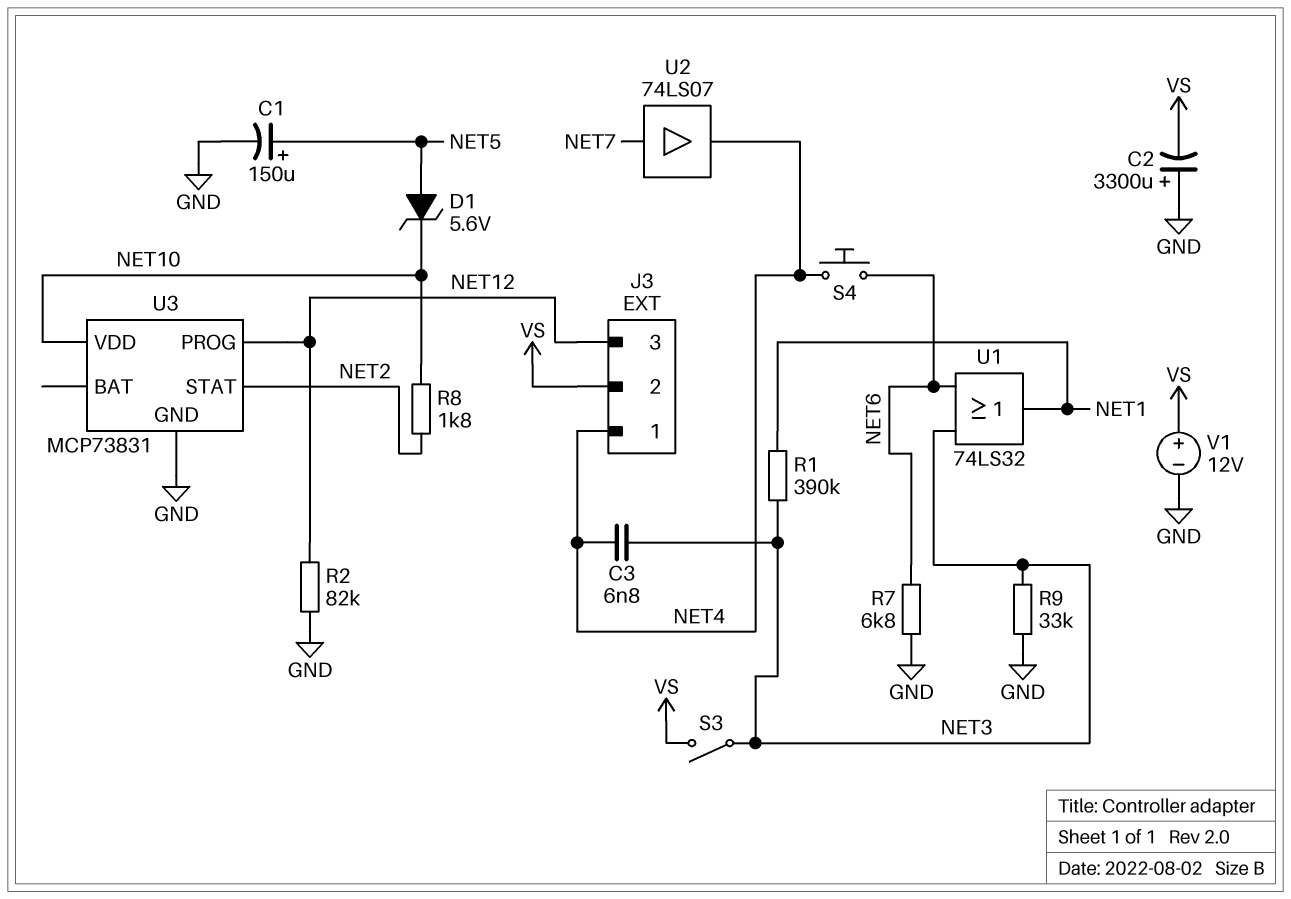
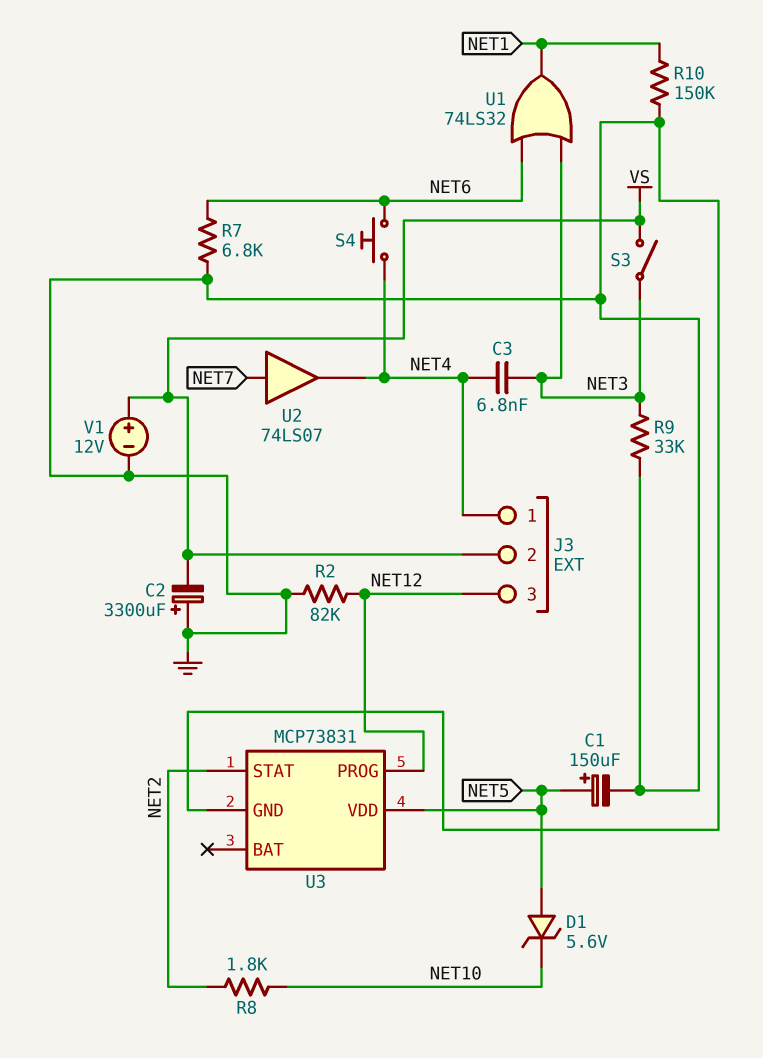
R1: 390k (NET1, NET3) -> none
R10: none -> 150k (GND, NET1)
U3 pin VDD: NET10 -> NET5

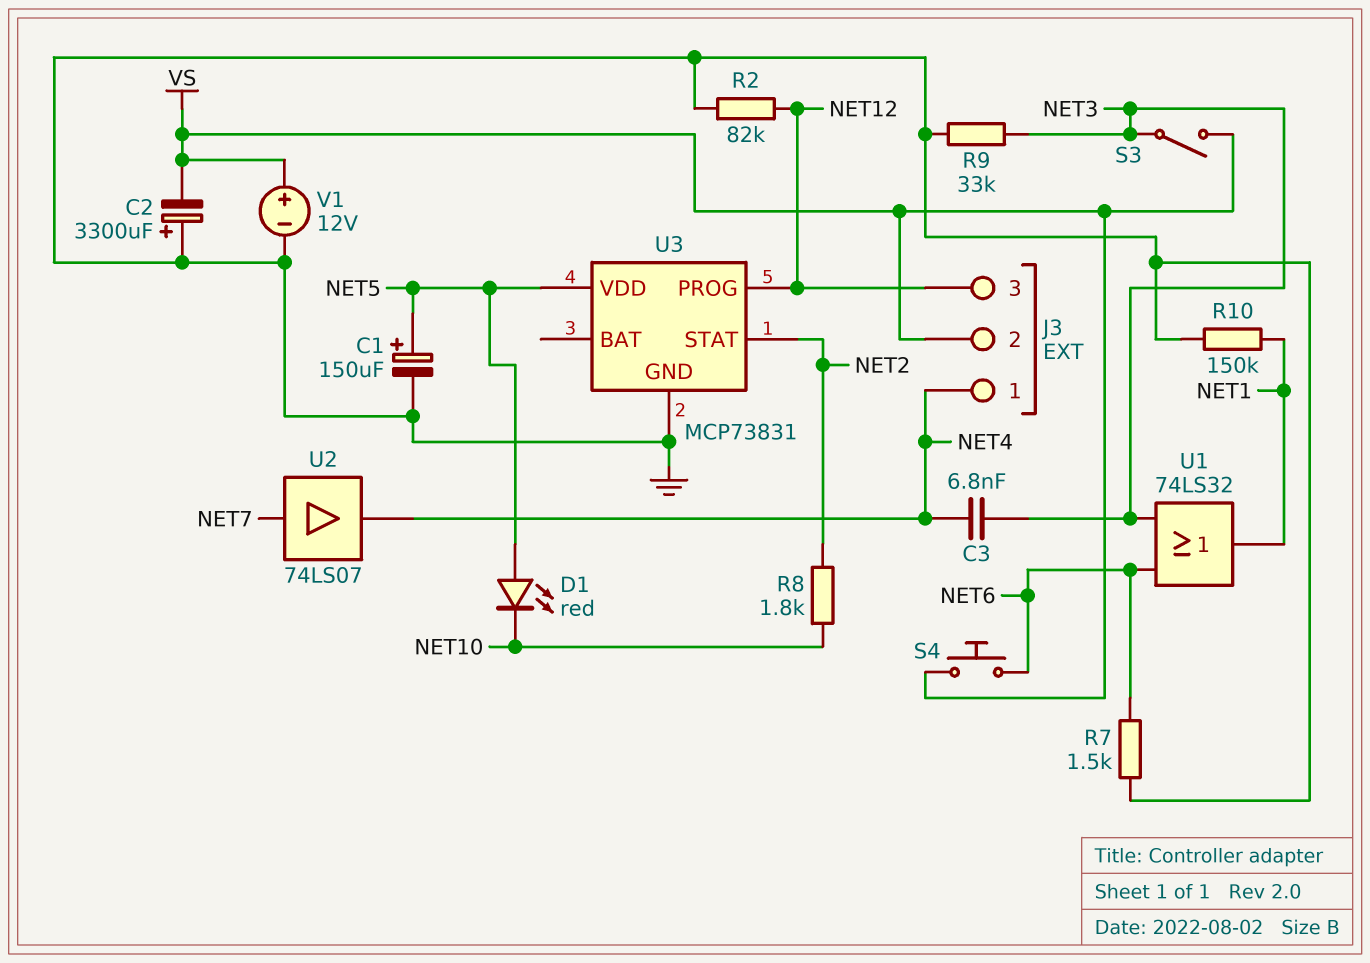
D1: zener 5.6V (A NET5, K NET10) -> LED red (A NET5, K NET10)
R7: 6.8k (GND, NET6) -> 1.5k (GND, NET6)
S4: button (NET4, NET6) -> button (NET6, VS)

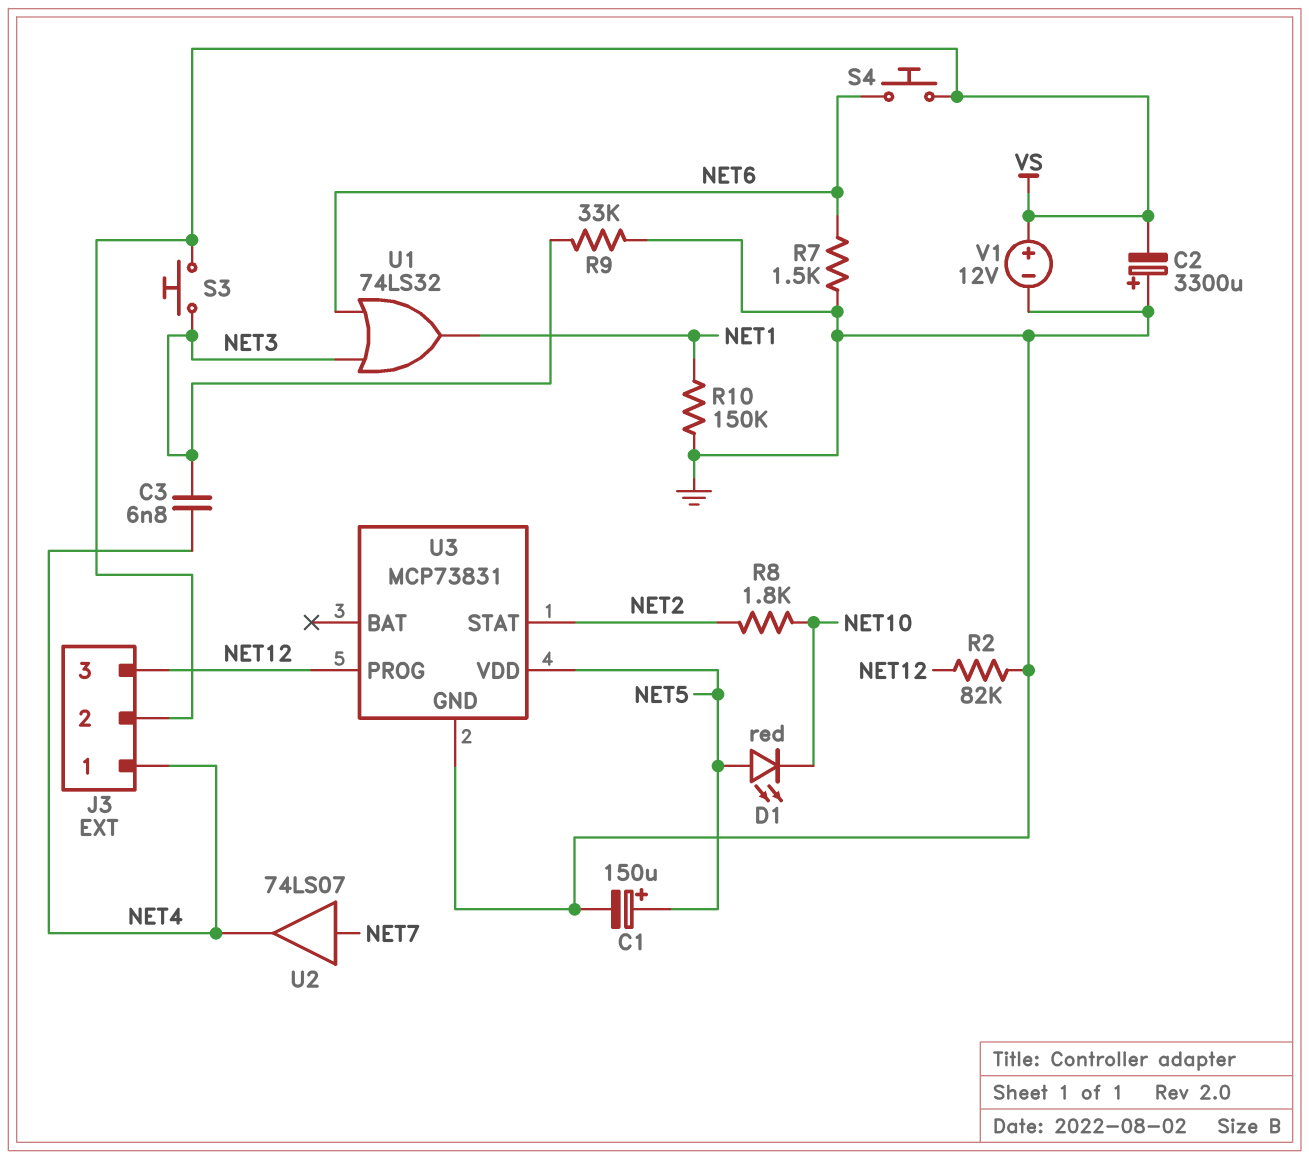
S3: switch (NET3, VS) -> button (NET3, VS)

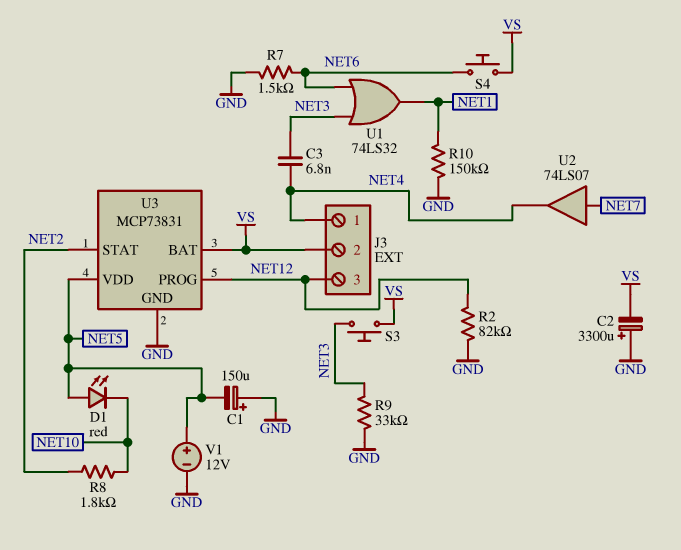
C1: 150uF (plus NET5, minus GND) -> 150uF (plus GND, minus NET5)
U3 pin BAT: none -> VS
V1: 12V (plus VS, minus GND) -> 12V (plus NET5, minus GND)

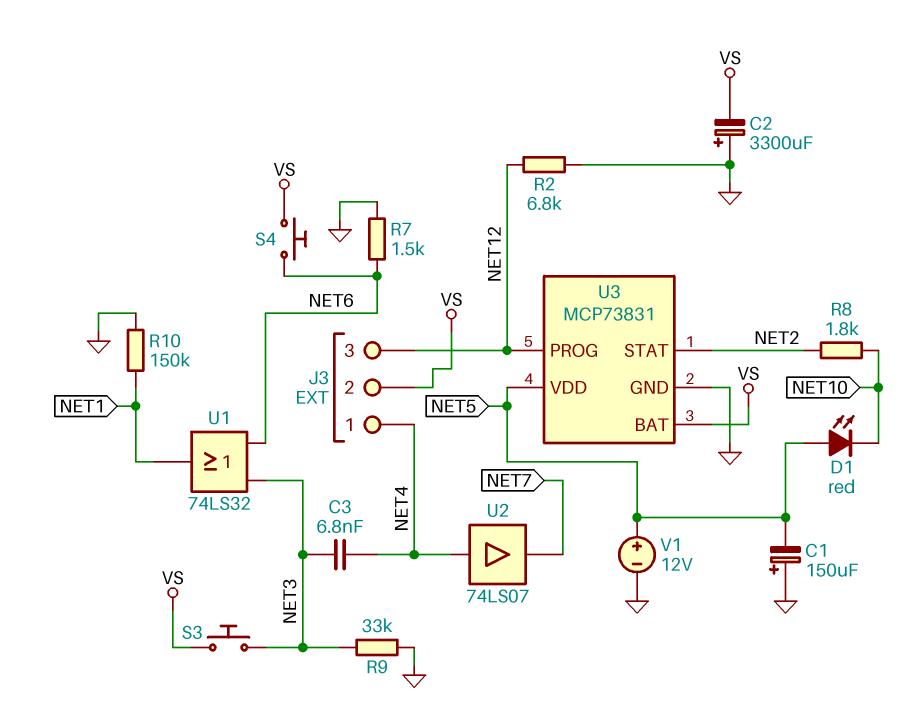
R2: 82k (GND, NET12) -> 6.8k (GND, NET12)
U2: buffer 74LS07 (in NET7, out NET4) -> buffer 74LS07 (in NET4, out NET7)

